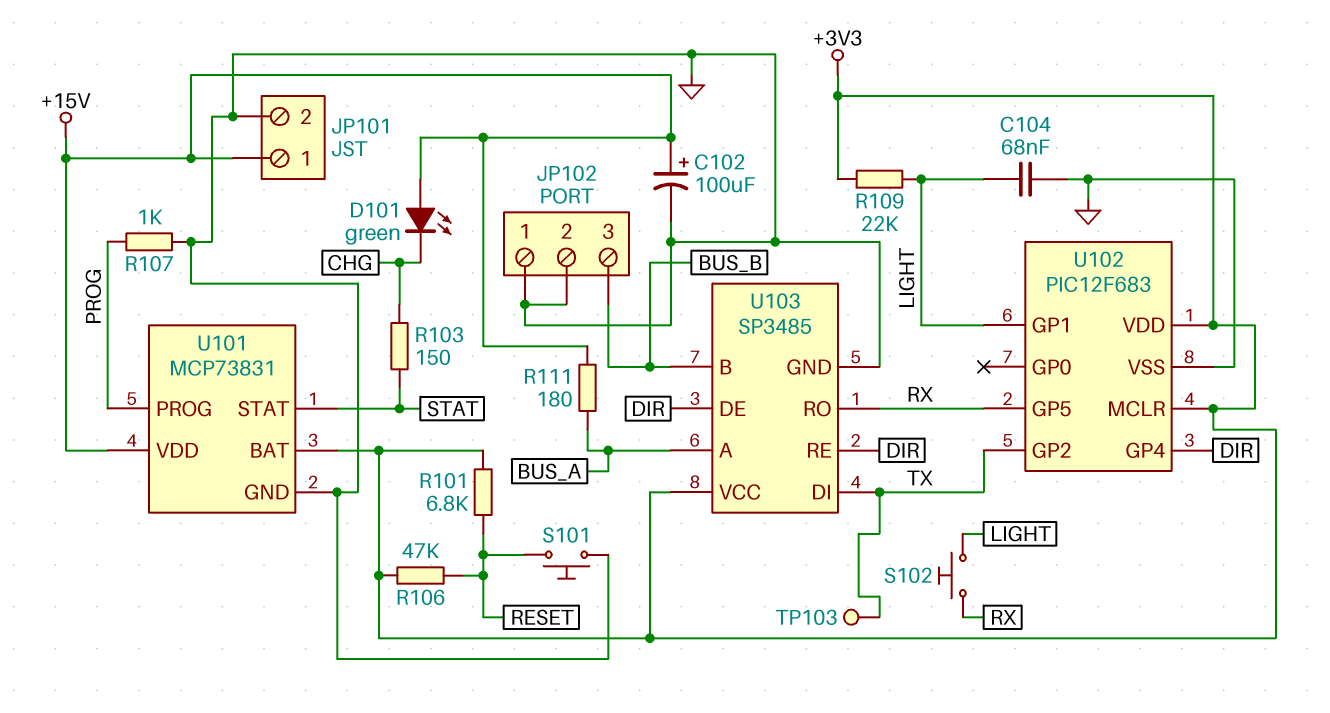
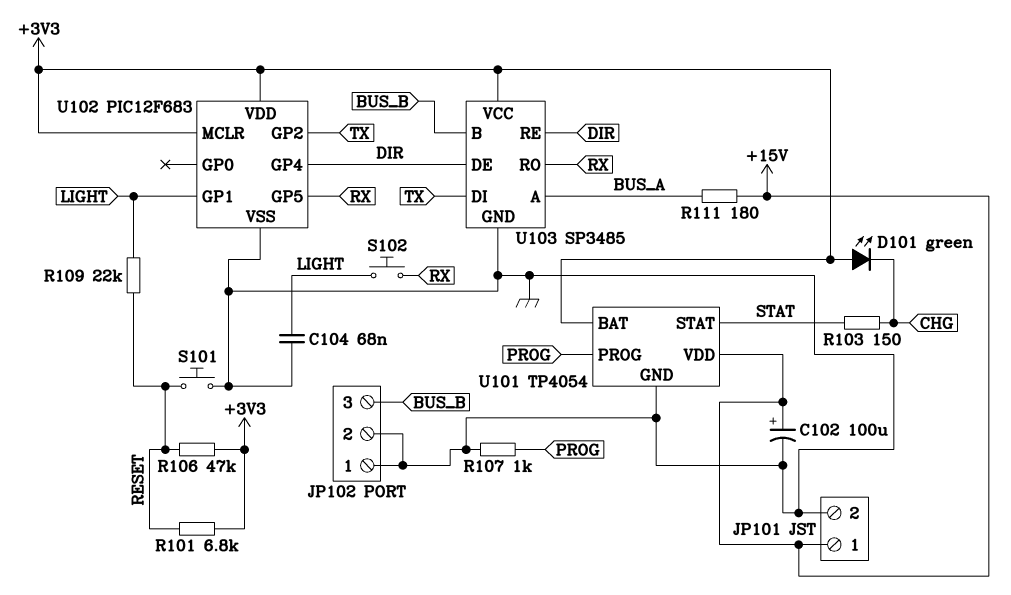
D101: LED green (A +15V, K CHG) -> LED green (A +3V3, K CHG)
R109: 22k (+3V3, LIGHT) -> 22k (LIGHT, RESET)
TP103: test point (TX) -> none
U101: MCP73831 -> TP4054

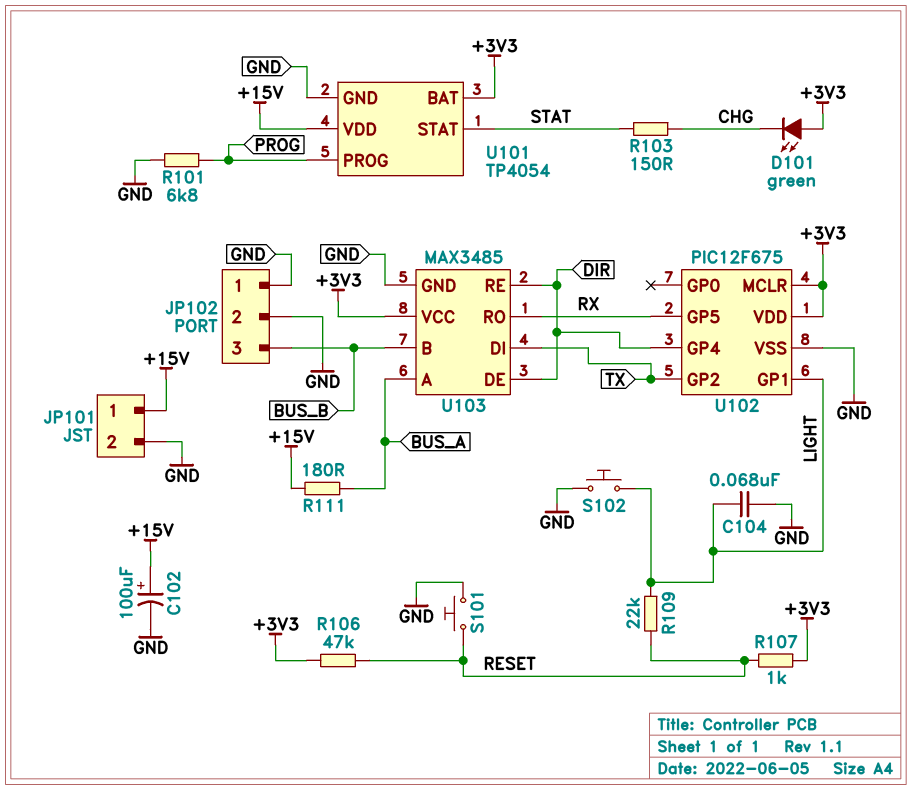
R101: 6.8k (+3V3, RESET) -> 6.8k (GND, PROG)
R107: 1k (GND, PROG) -> 1k (+3V3, RESET)
S102: button (LIGHT, RX) -> button (GND, LIGHT)
U102: PIC12F683 -> PIC12F675
U103: SP3485 -> MAX3485

